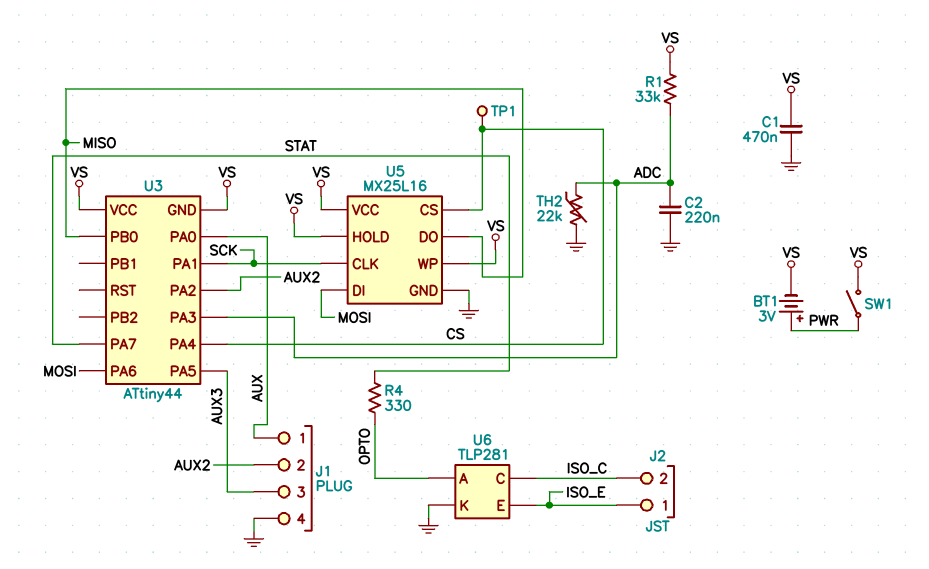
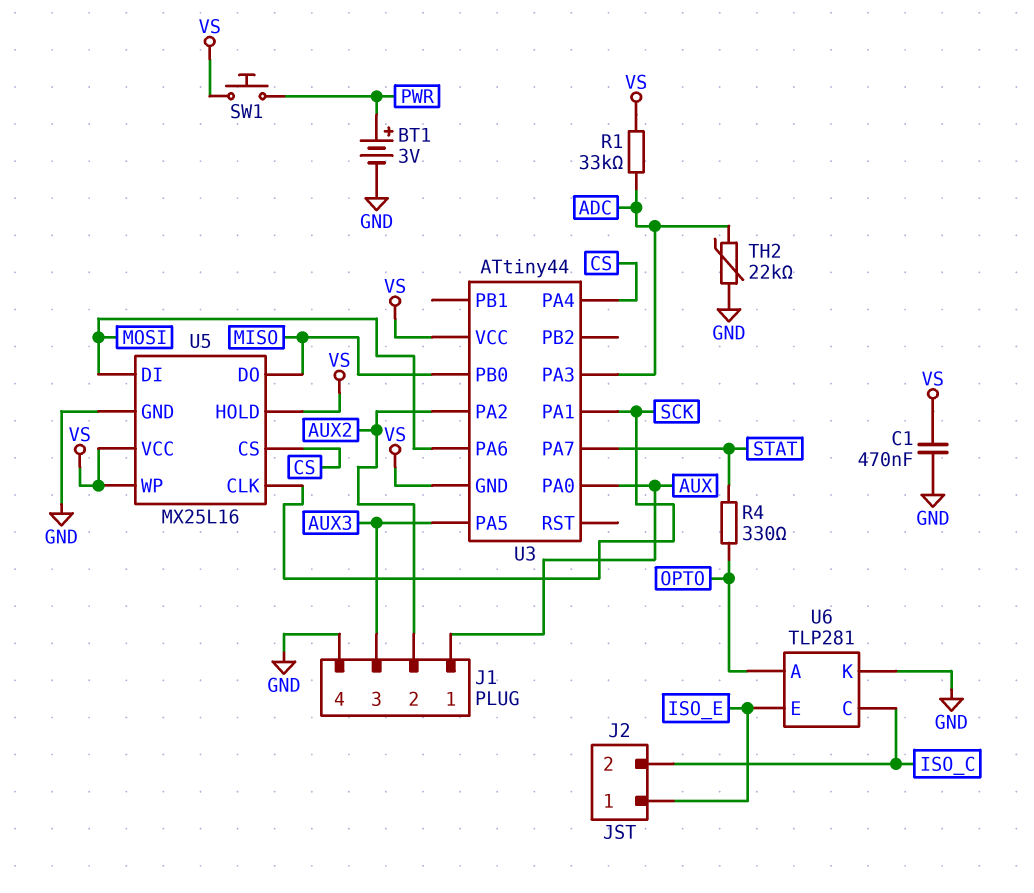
BT1: 3V (plus PWR, minus VS) -> 3V (plus PWR, minus GND)
C2: 220nF (ADC, GND) -> none
SW1: switch (PWR, VS) -> button (PWR, VS)
TP1: test point (CS) -> none

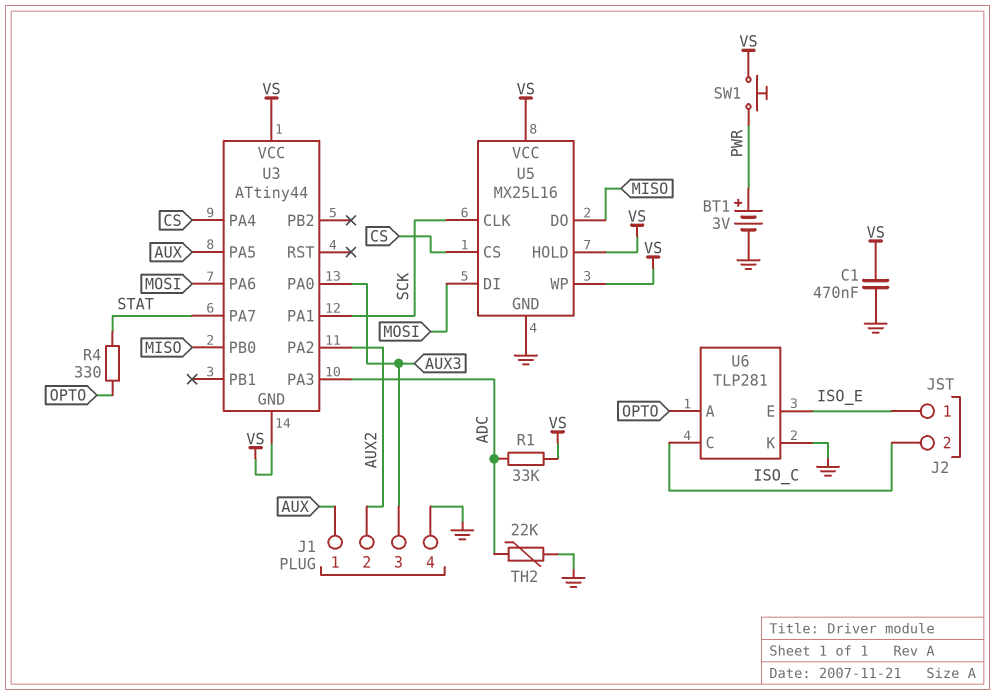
U3 pin PA0: AUX -> AUX3
U3 pin PA5: AUX3 -> AUX

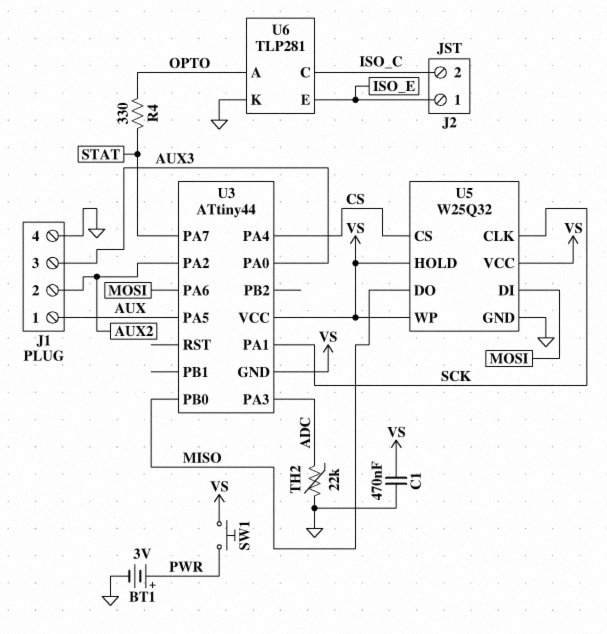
R1: 33k (ADC, VS) -> none
U5: MX25L16 -> W25Q32

